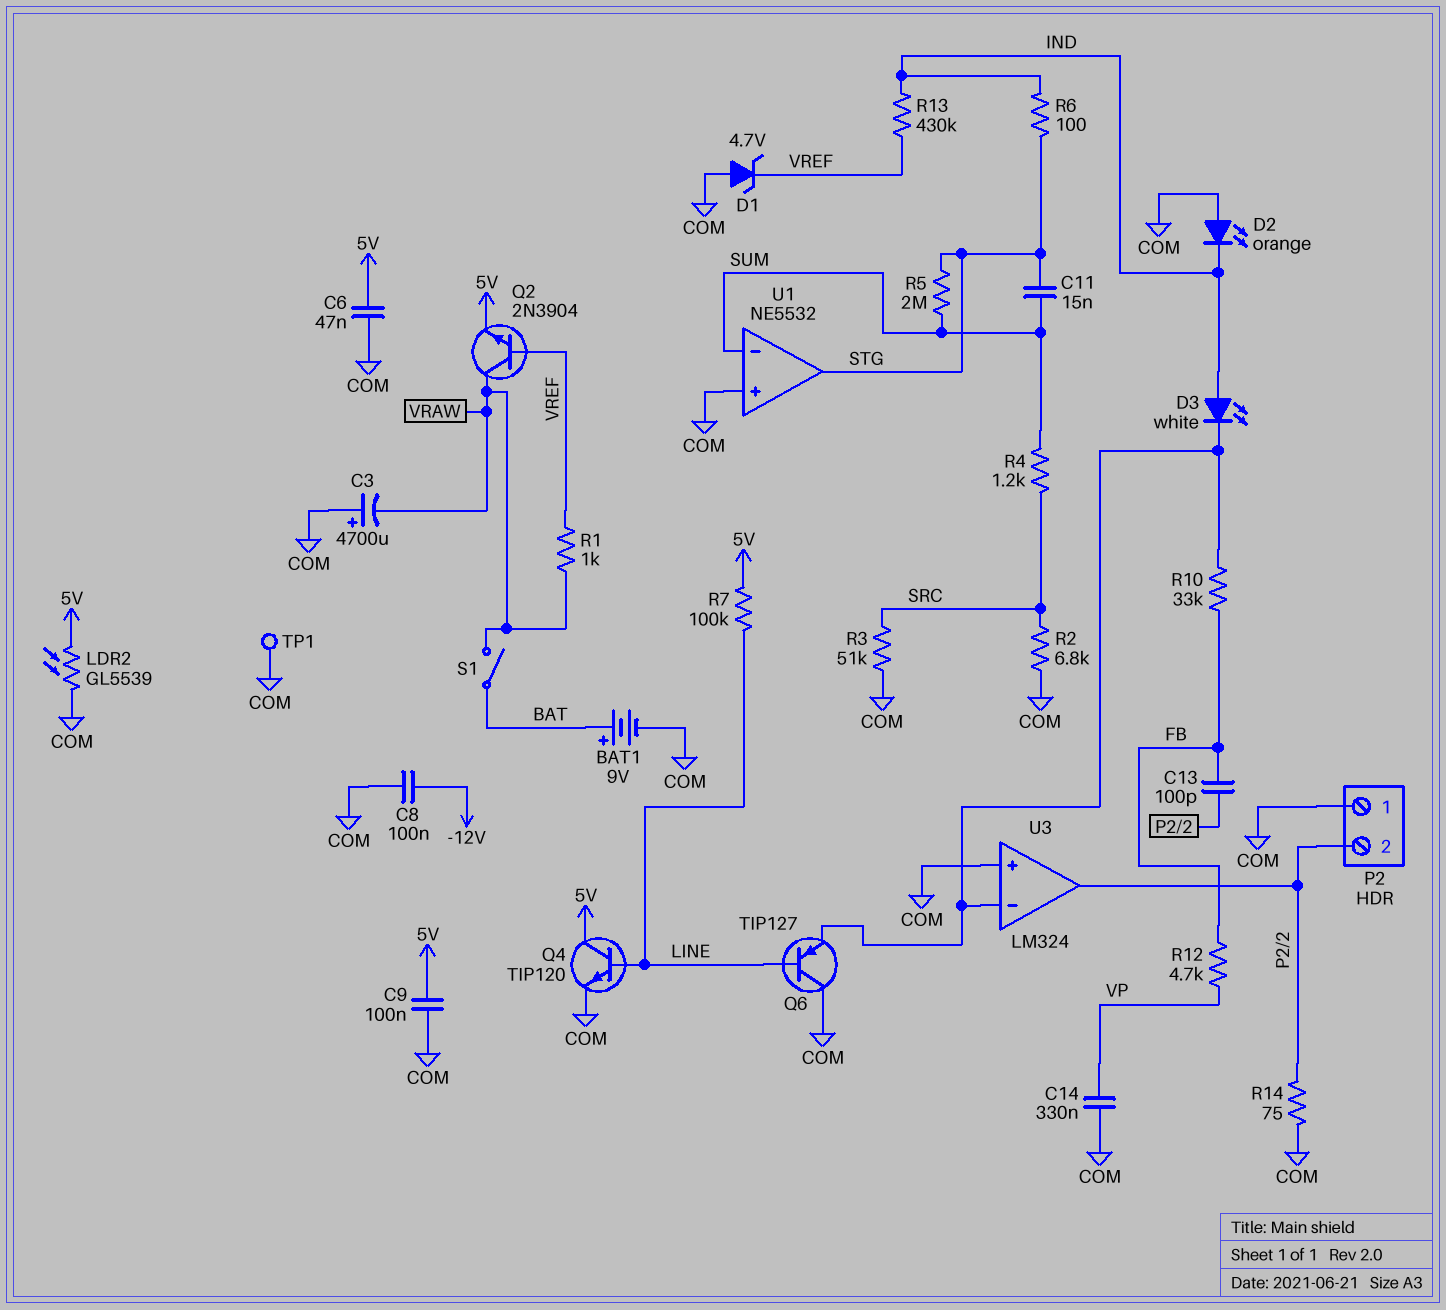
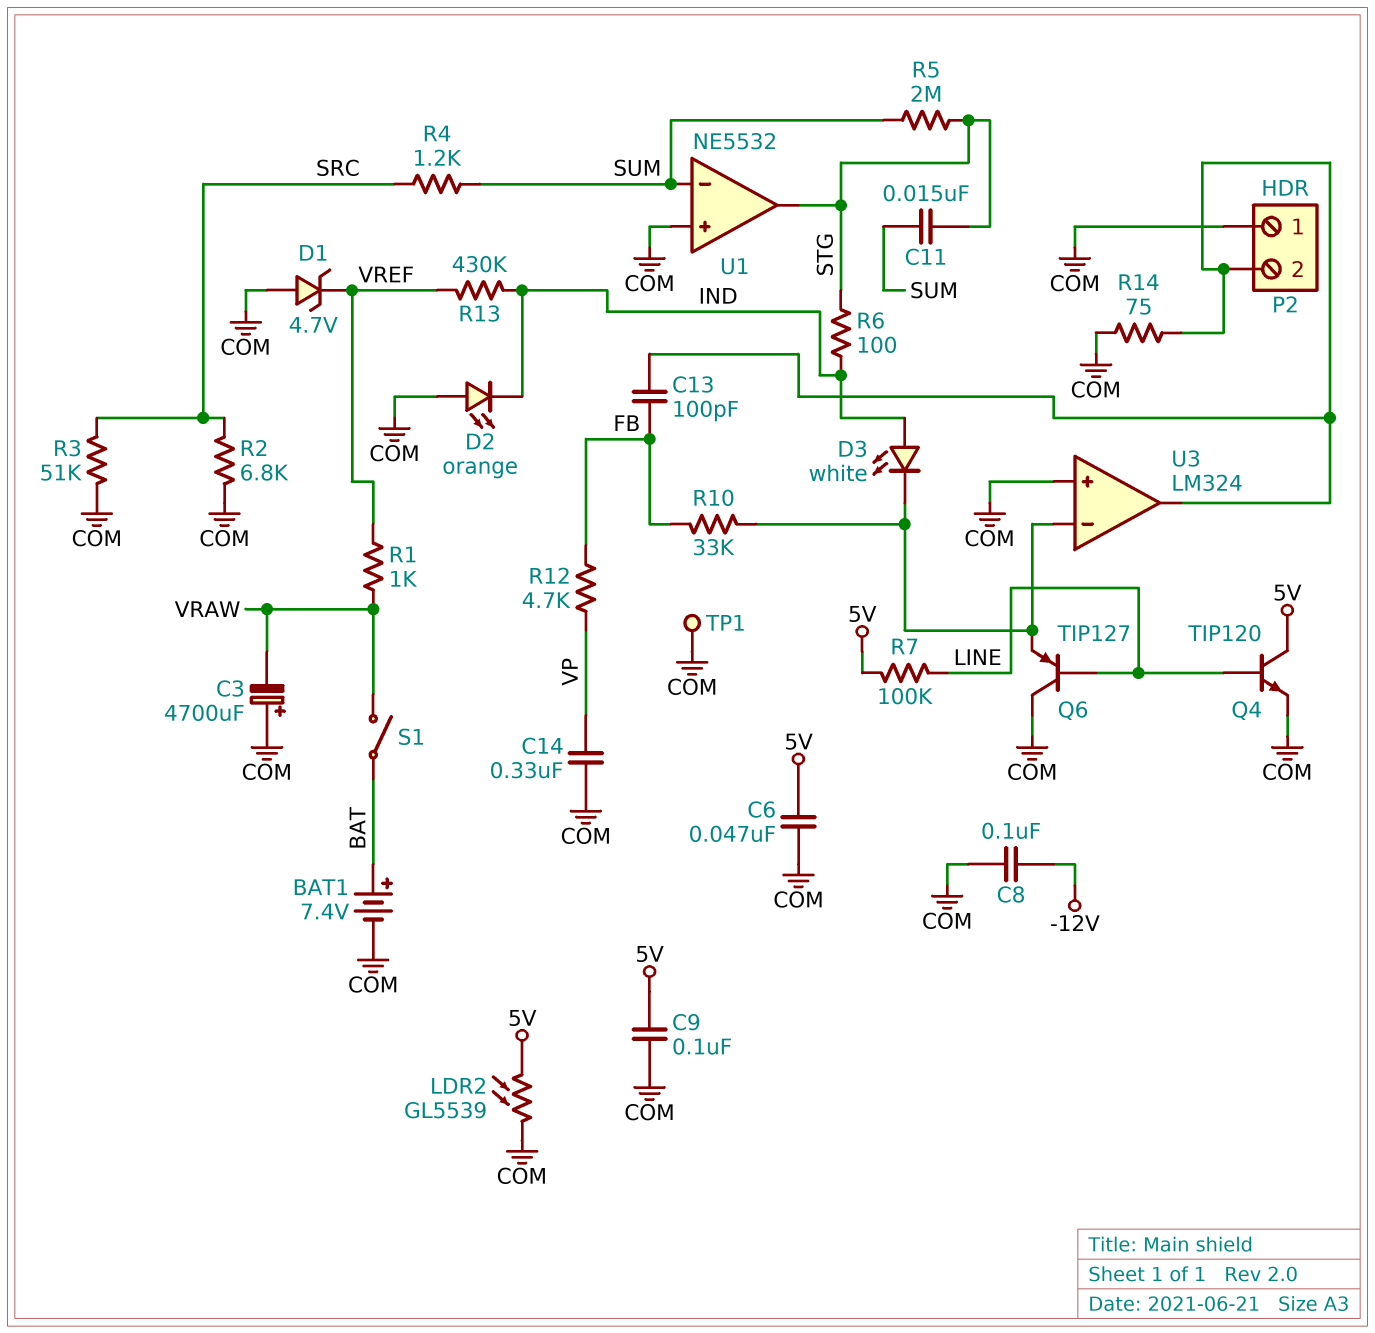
BAT1: 9V (plus BAT, minus COM) -> 7.4V (plus BAT, minus COM)
Q2: NPN 2N3904 (B VREF, C VRAW, E 5V) -> none

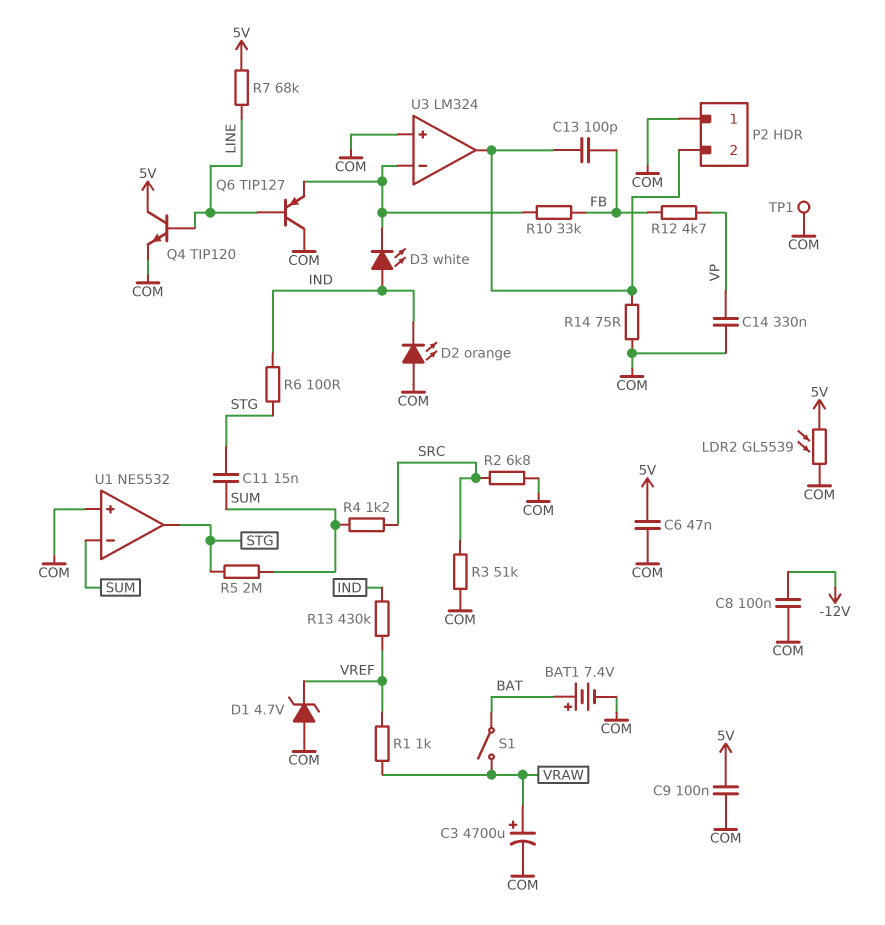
C3: 4700uF (plus COM, minus VRAW) -> 4700uF (plus VRAW, minus COM)
R7: 100k (5V, LINE) -> 68k (5V, LINE)

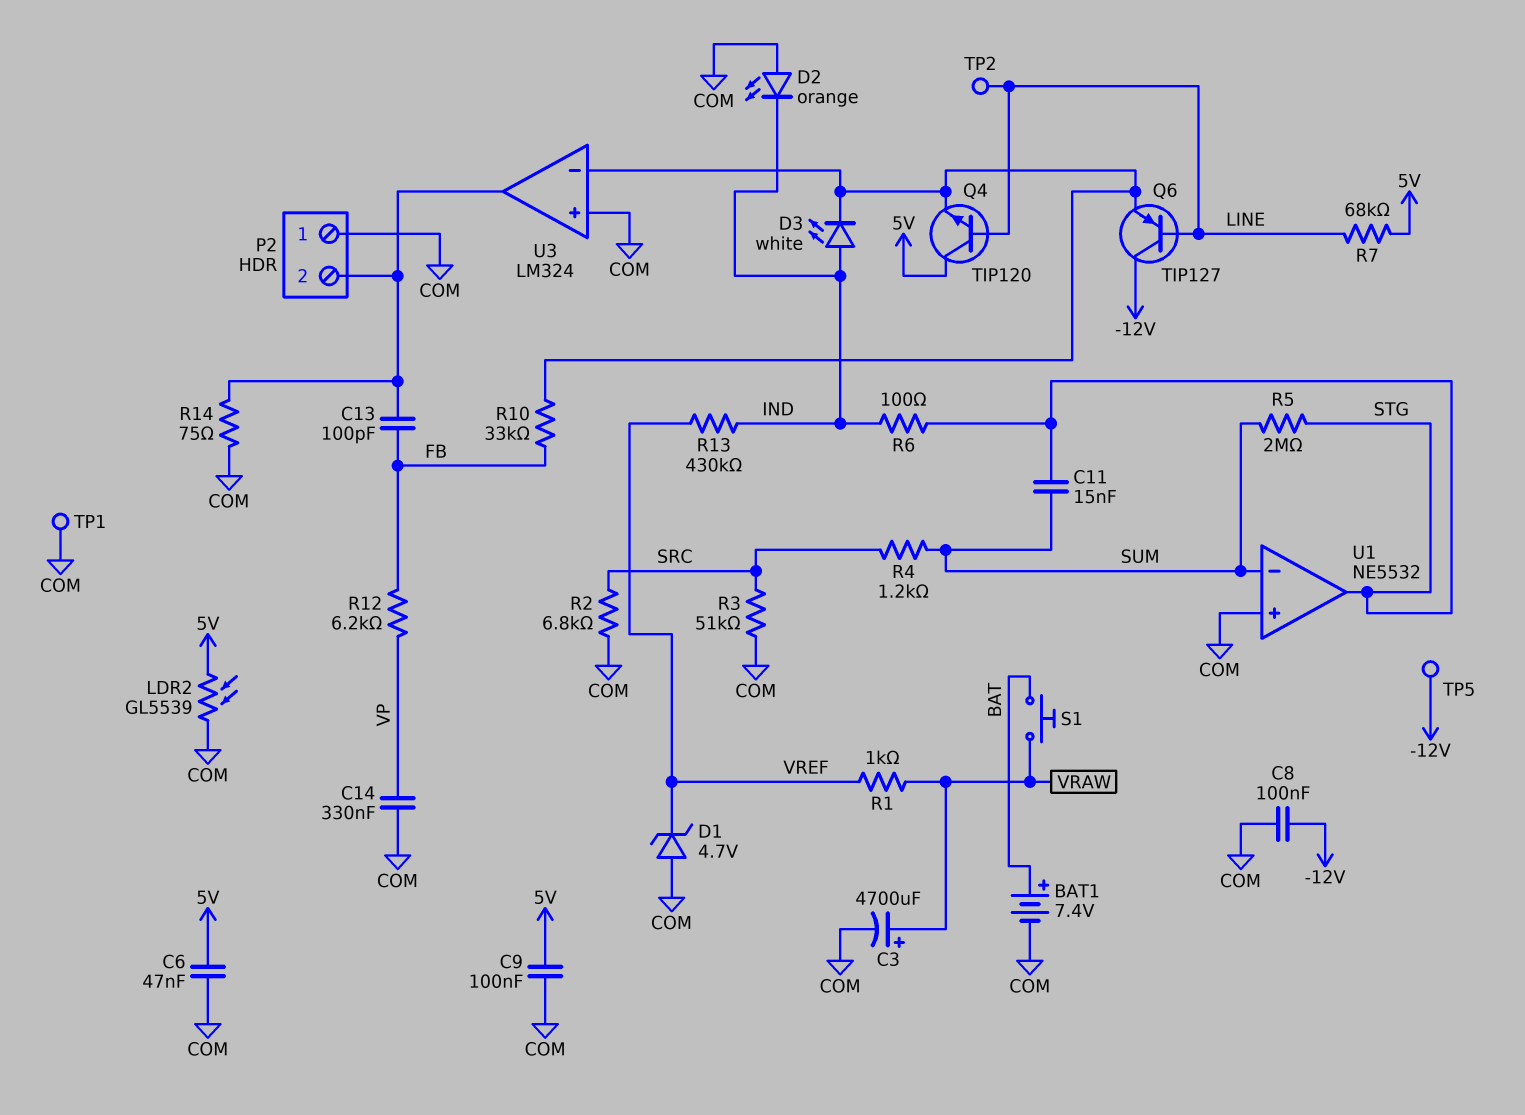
Q4: NPN TIP120 (B LINE, C 5V, E COM) -> NPN TIP120 (B LINE, C 5V, E U3/in-)
Q6: PNP TIP127 (B LINE, C COM, E U3/in-) -> PNP TIP127 (B LINE, C -12V, E U3/in-)
R12: 4.7k (FB, VP) -> 6.2k (FB, VP)
S1: switch (BAT, VRAW) -> button (BAT, VRAW)
TP2: none -> test point (LINE)
TP5: none -> test point (-12V)

